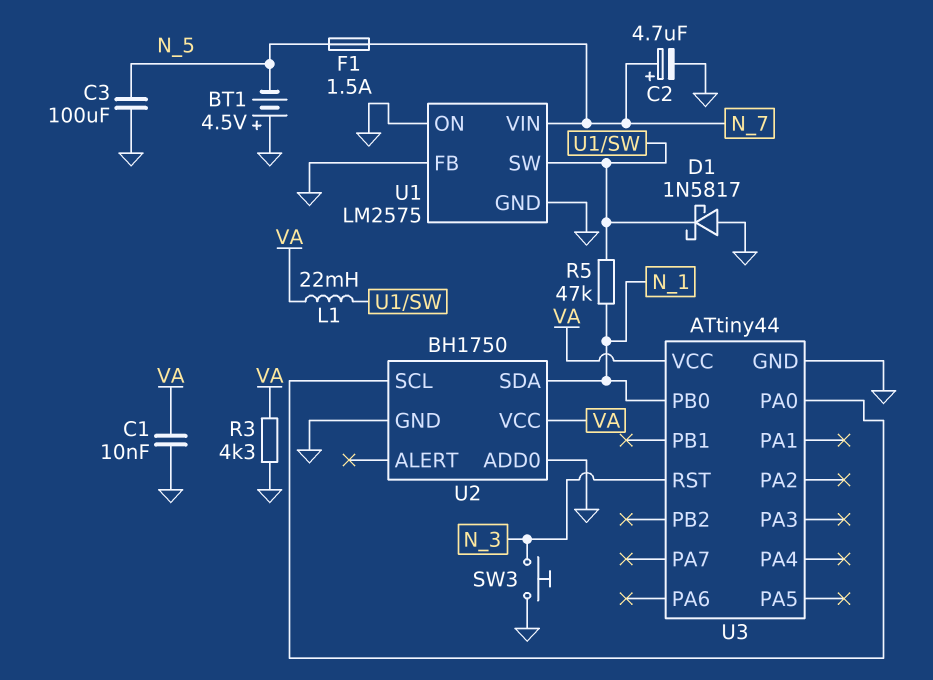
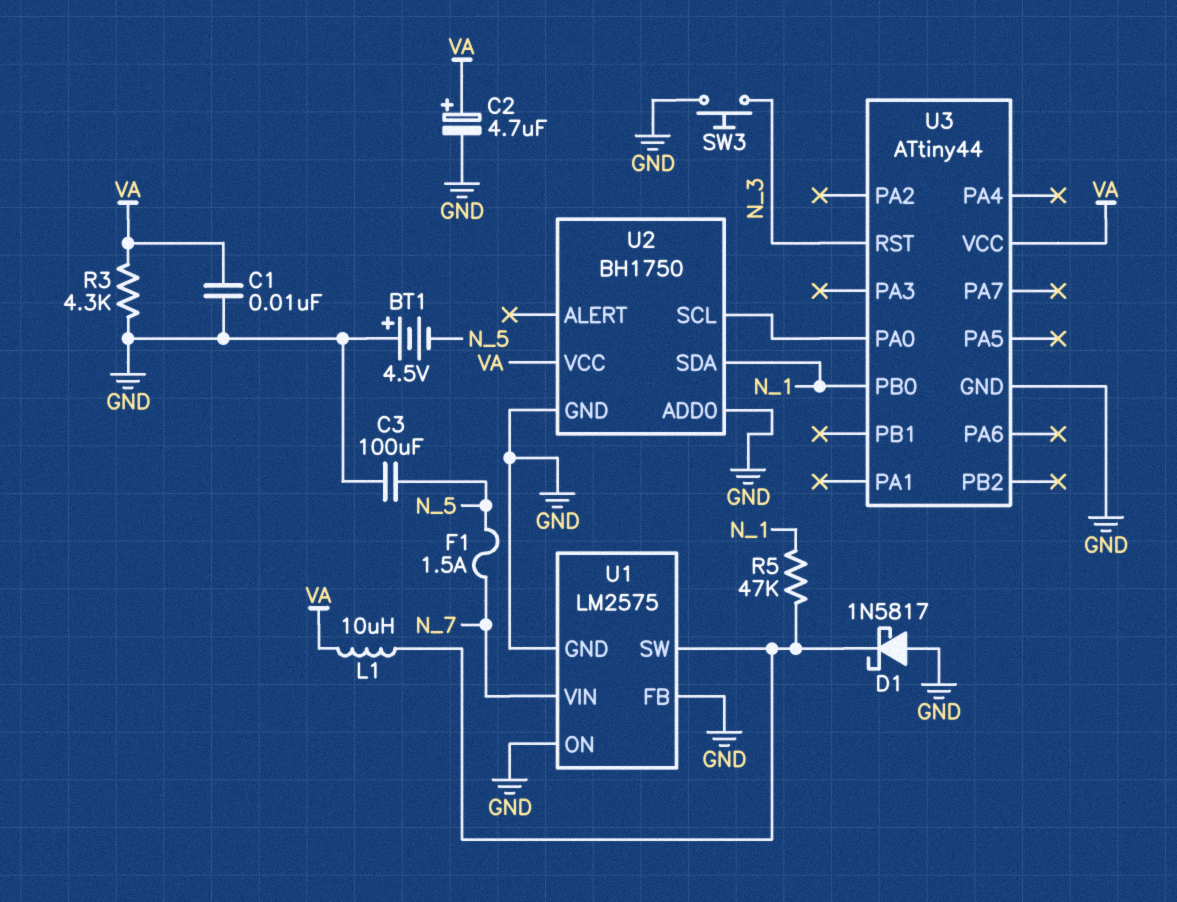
C2: 4.7uF (plus N_7, minus GND) -> 4.7uF (plus VA, minus GND)
L1: 22mH (U1/SW, VA) -> 10uH (U1/SW, VA)

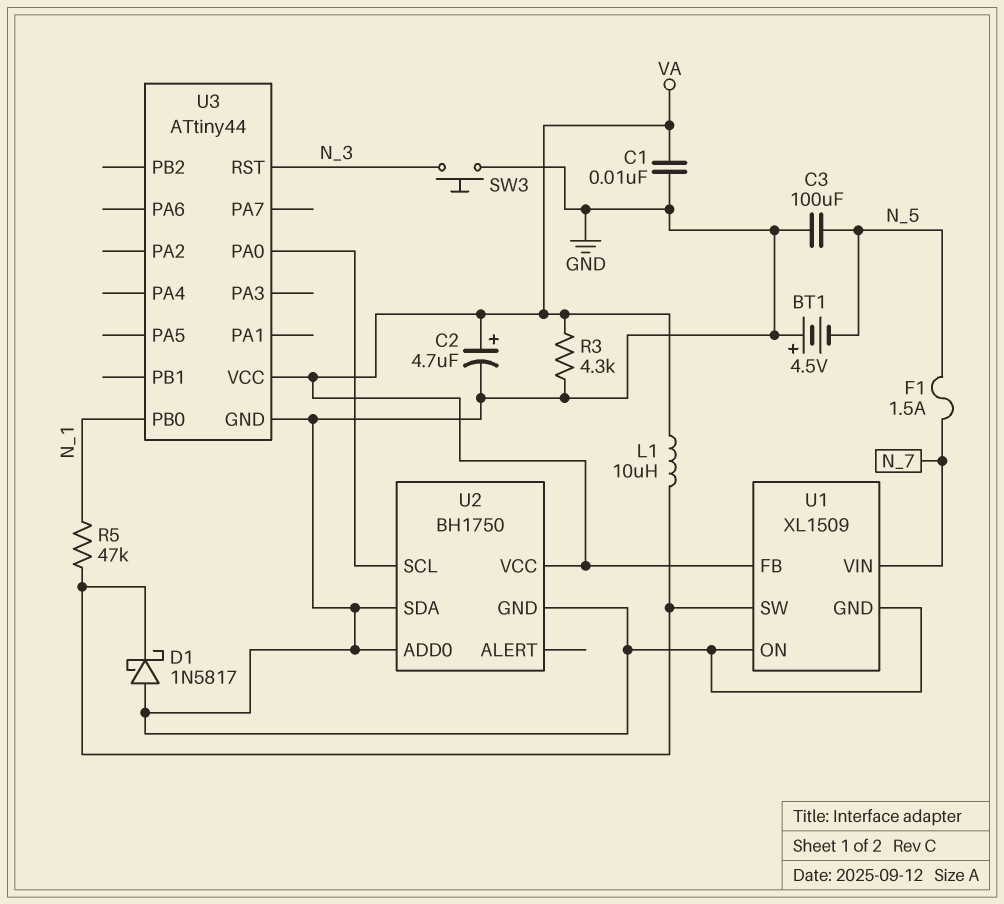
U1: LM2575 -> XL1509
U1 pin FB: GND -> VA
U2 pin SDA: N_1 -> GND

